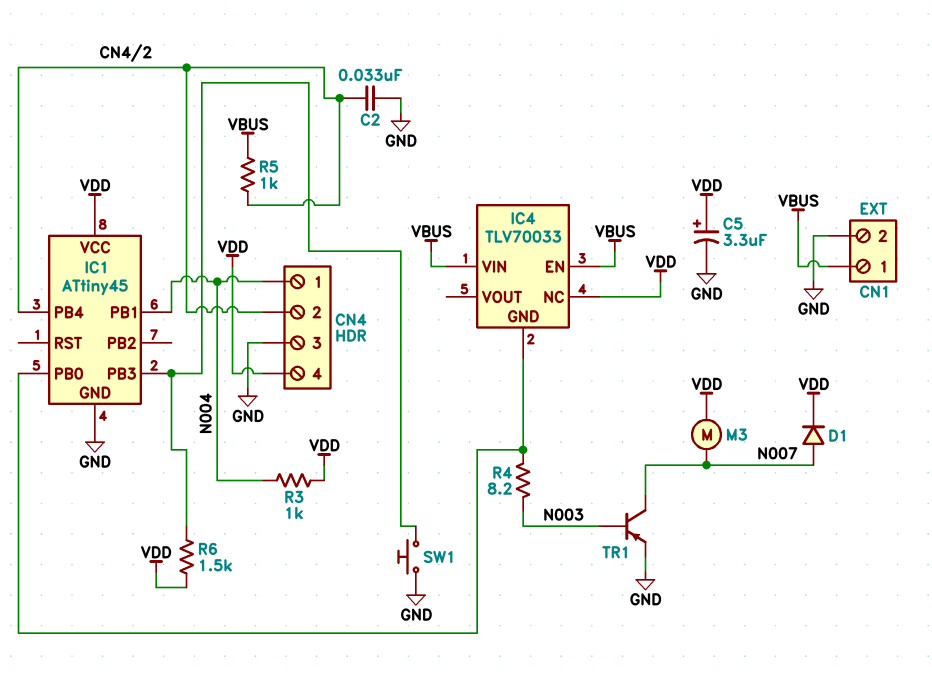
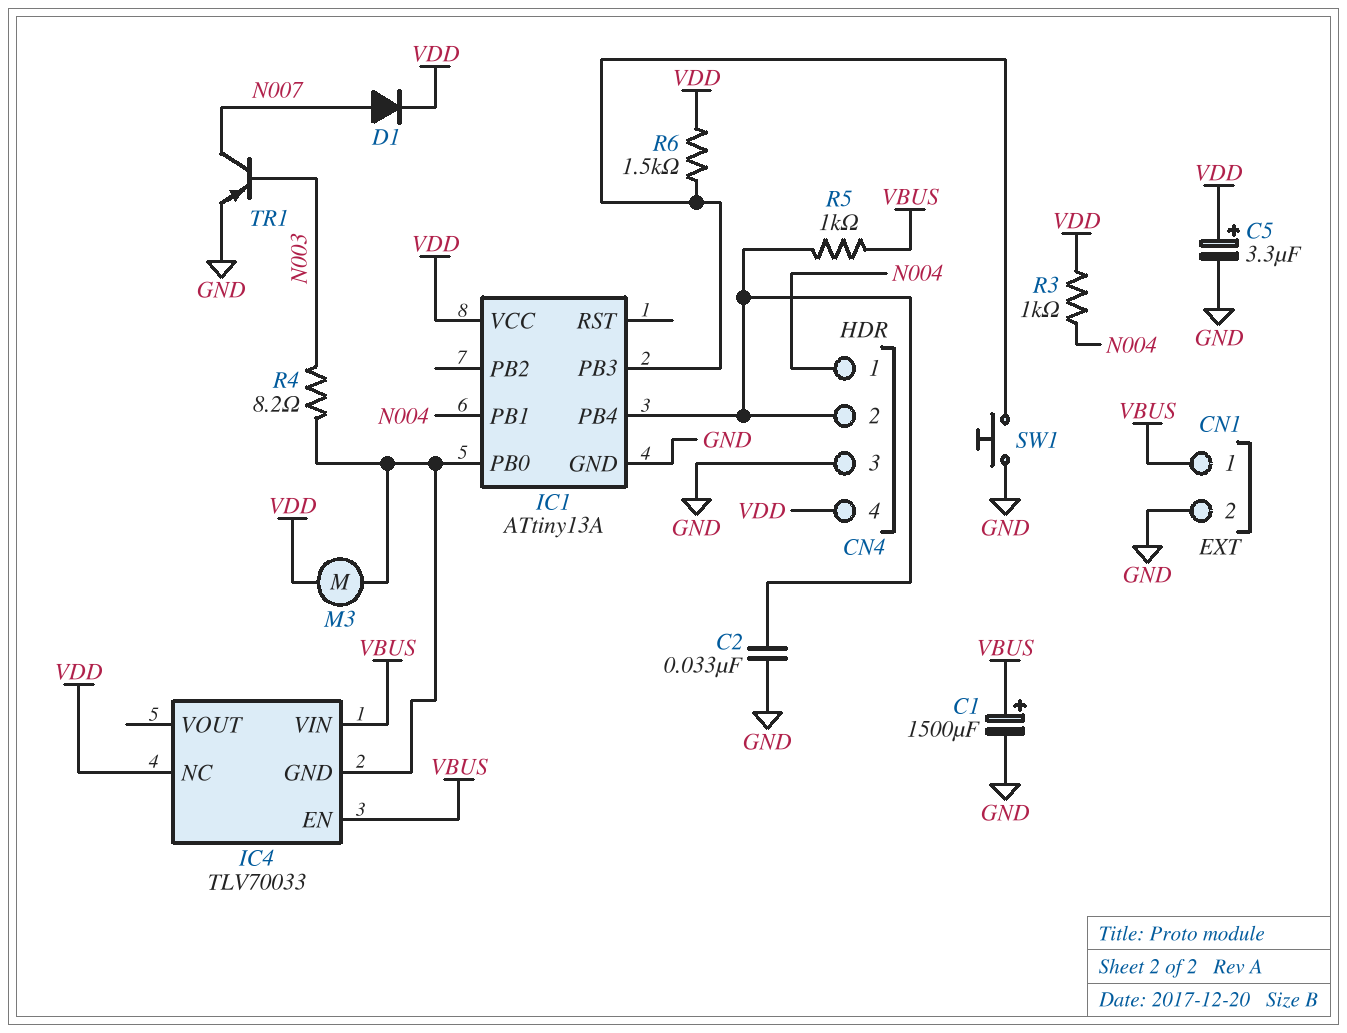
C1: none -> 1500uF (plus VBUS, minus GND)
IC1: ATtiny45 -> ATtiny13A
M3: motor (N007, VDD) -> motor (IC1/PB0, VDD)

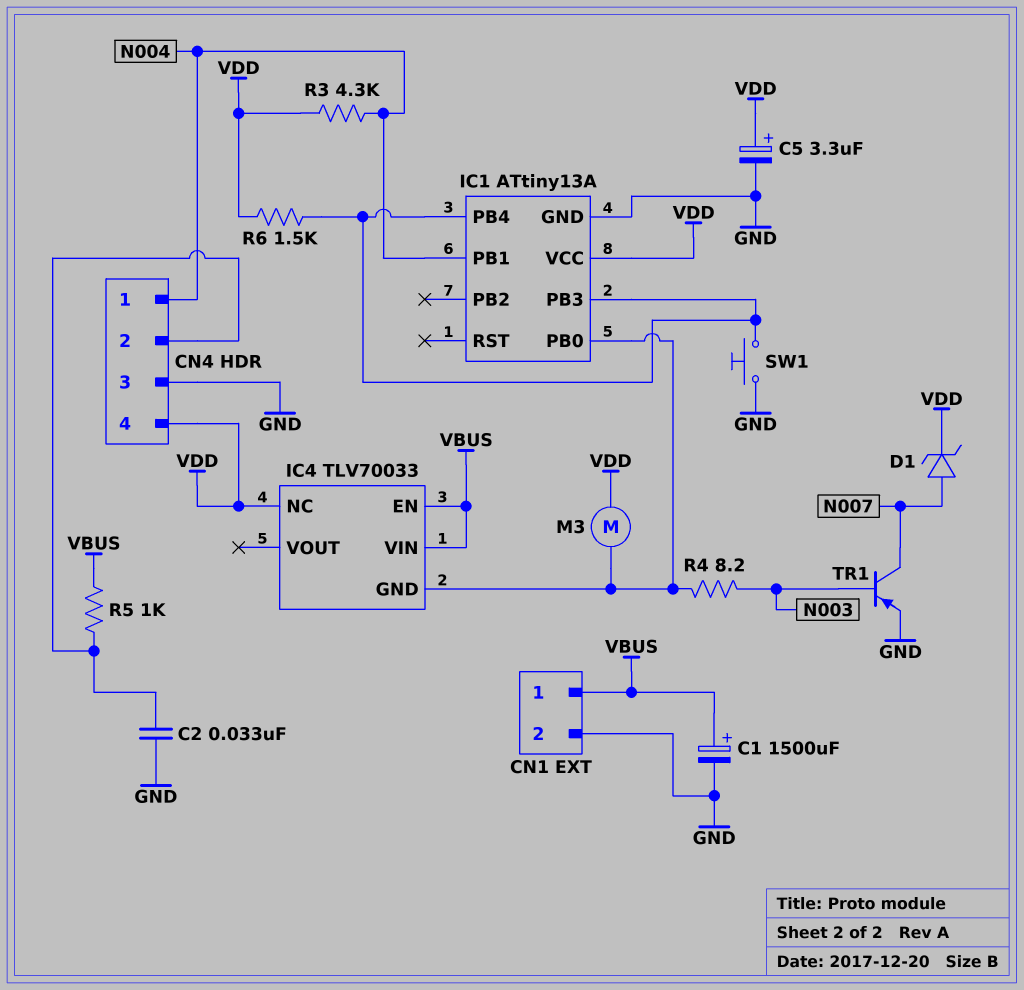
D1: diode (A N007, K VDD) -> zener (A N007, K VDD)
IC1 pin PB4: CN4/2 -> IC1/PB3
R3: 1k (N004, VDD) -> 4.3k (N004, VDD)

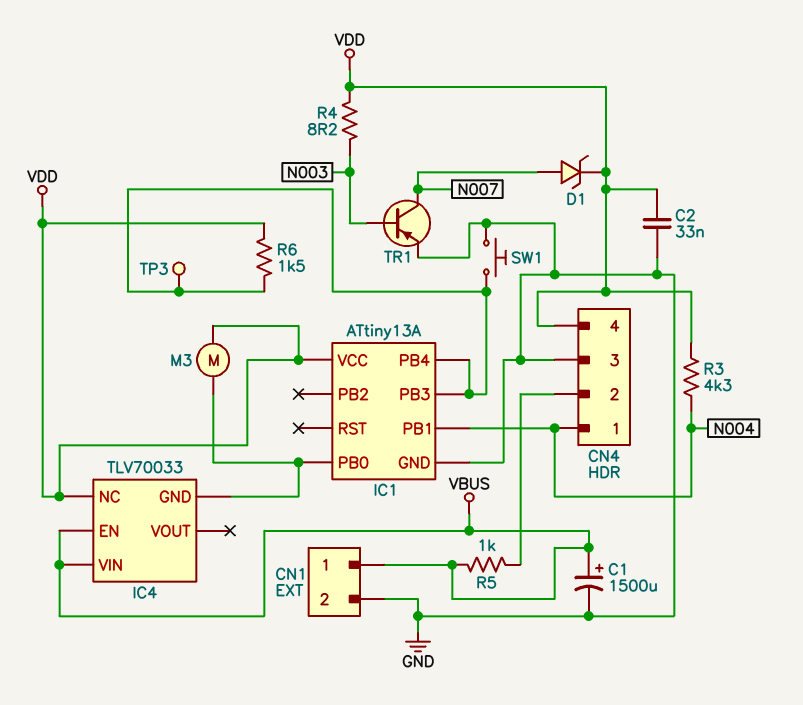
C2: 33nF (CN4/2, GND) -> 33nF (GND, VDD)
C5: 3.3uF (plus VDD, minus GND) -> none
R4: 8.2 (IC1/PB0, N003) -> 8.2 (N003, VDD)
TP3: none -> test point (IC1/PB3)

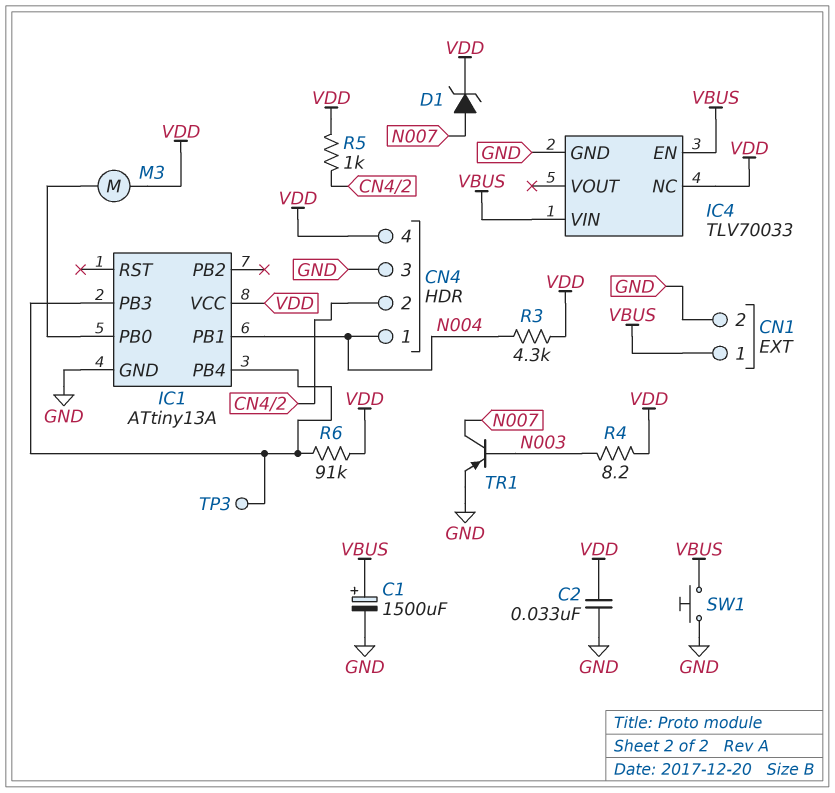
IC4 pin GND: IC1/PB0 -> GND
R5: 1k (CN4/2, VBUS) -> 1k (CN4/2, VDD)
R6: 1.5k (IC1/PB3, VDD) -> 91k (IC1/PB3, VDD)
SW1: button (GND, IC1/PB3) -> button (GND, VBUS)

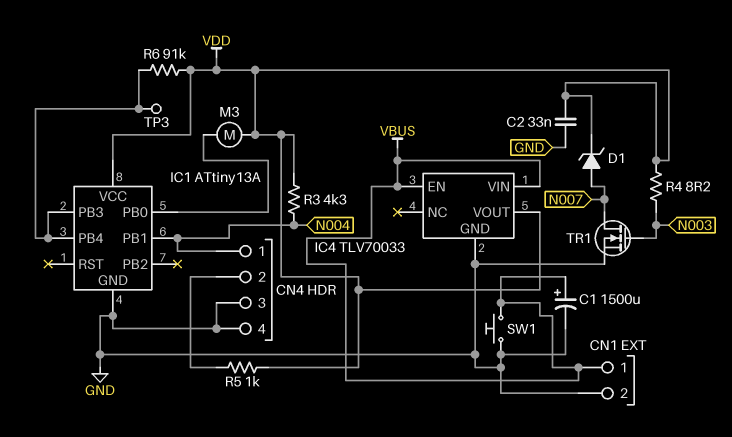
CN4 pin 4: VDD -> GND
IC4 pin NC: VDD -> none
IC4 pin VOUT: none -> VDD
TR1: PNP (B N003, C N007, E GND) -> NMOS (G N003, D N007, S GND)

